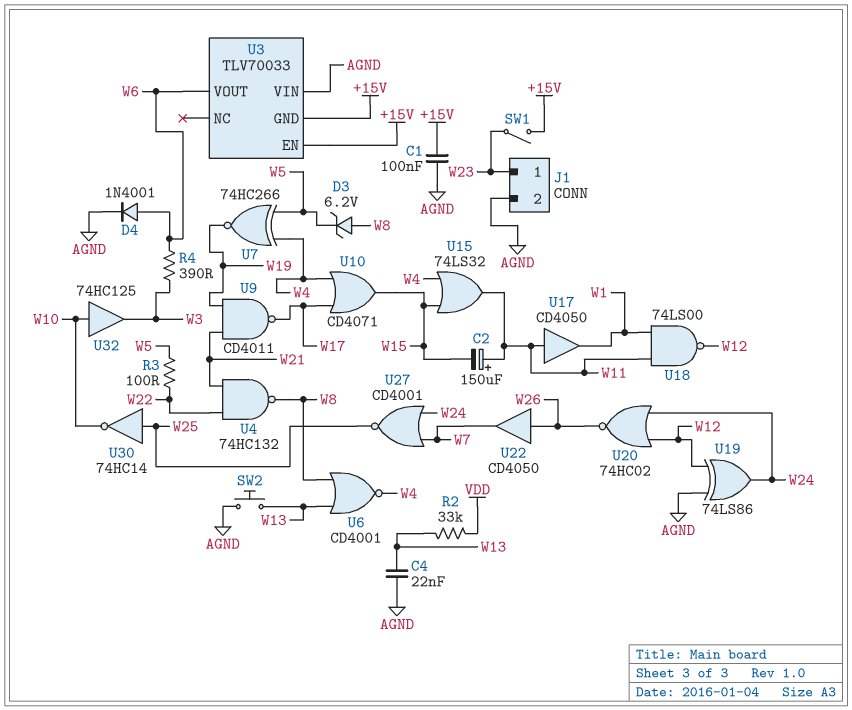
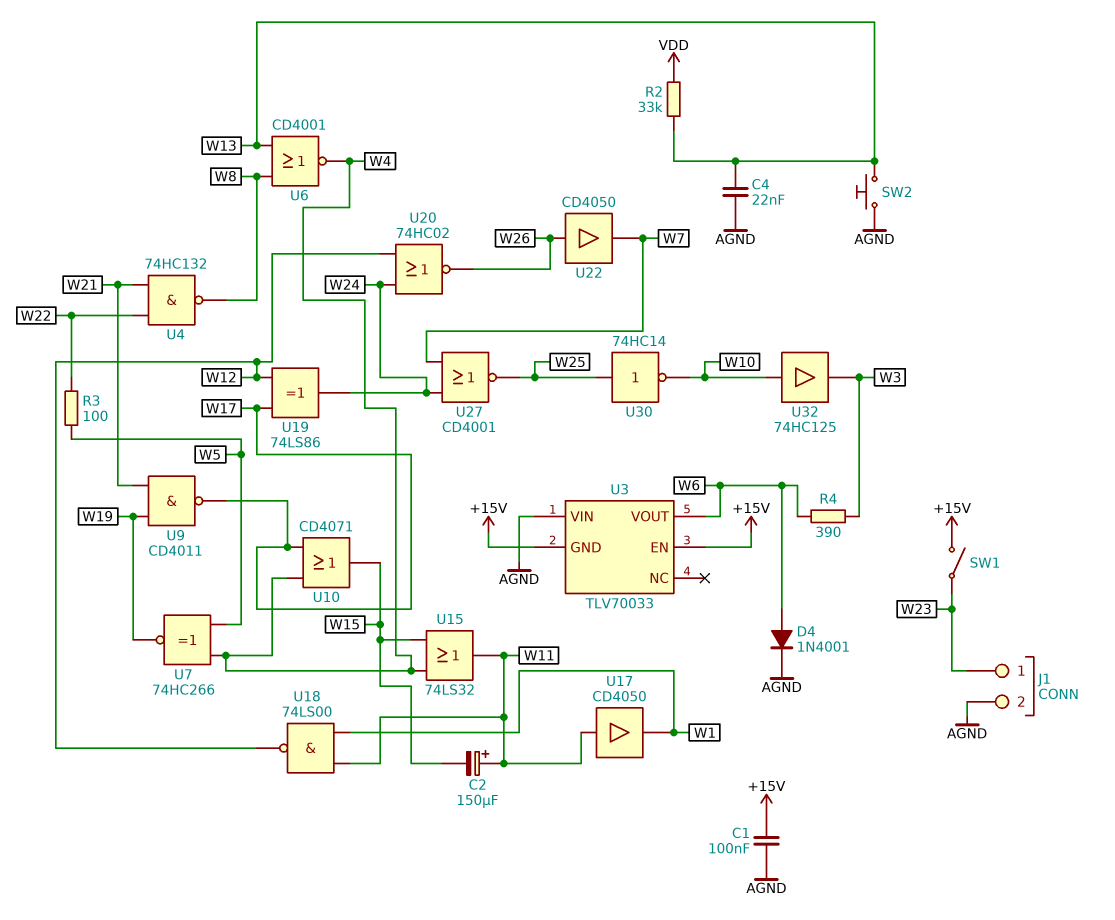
D3: zener 6.2V (A W8, K W5) -> none
U19: XOR 74LS86 (in AGND, in W12, out W24) -> XOR 74LS86 (in W12, in W17, out W24)

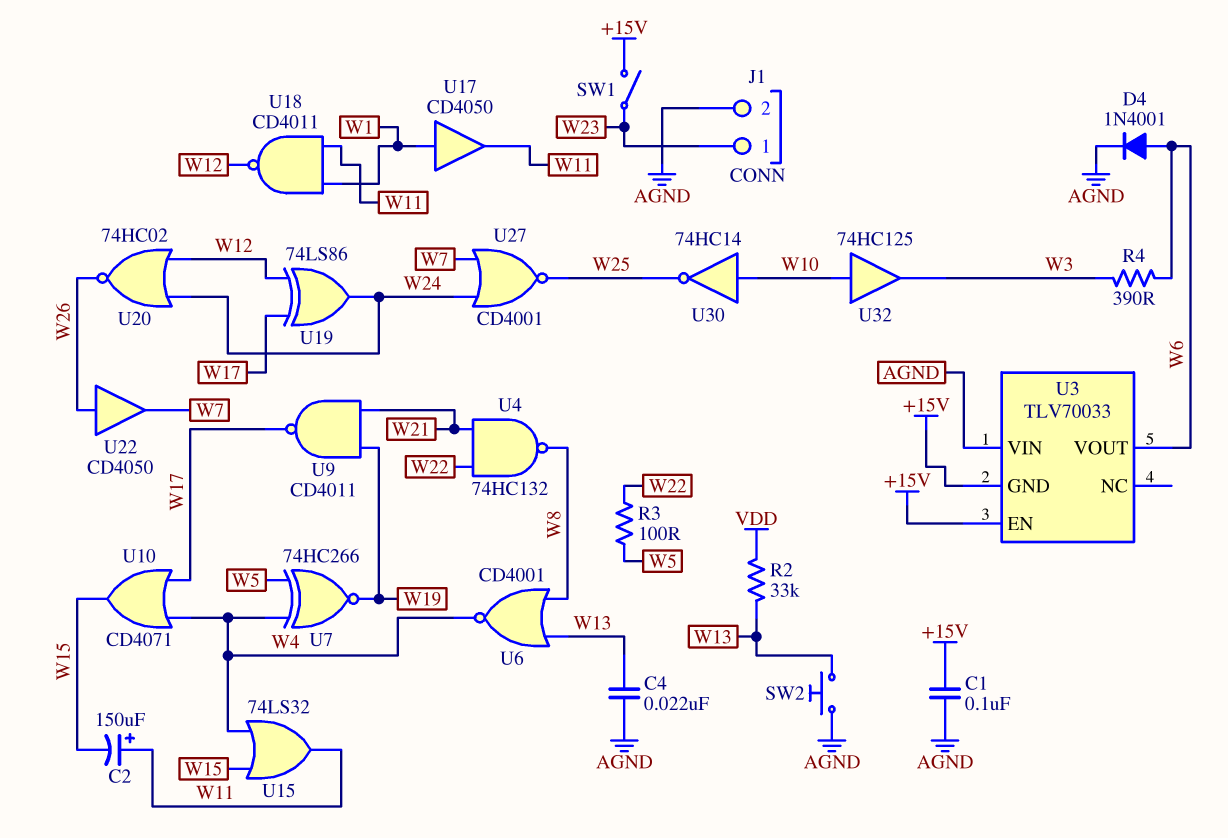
U17: buffer CD4050 (in W11, out W1) -> buffer CD4050 (in W1, out W11)
U18: NAND 74LS00 (in W1, in W11, out W12) -> NAND CD4011 (in W1, in W11, out W12)
U30: NOT 74HC14 (in W25, out W10) -> NOT 74HC14 (in W10, out W25)

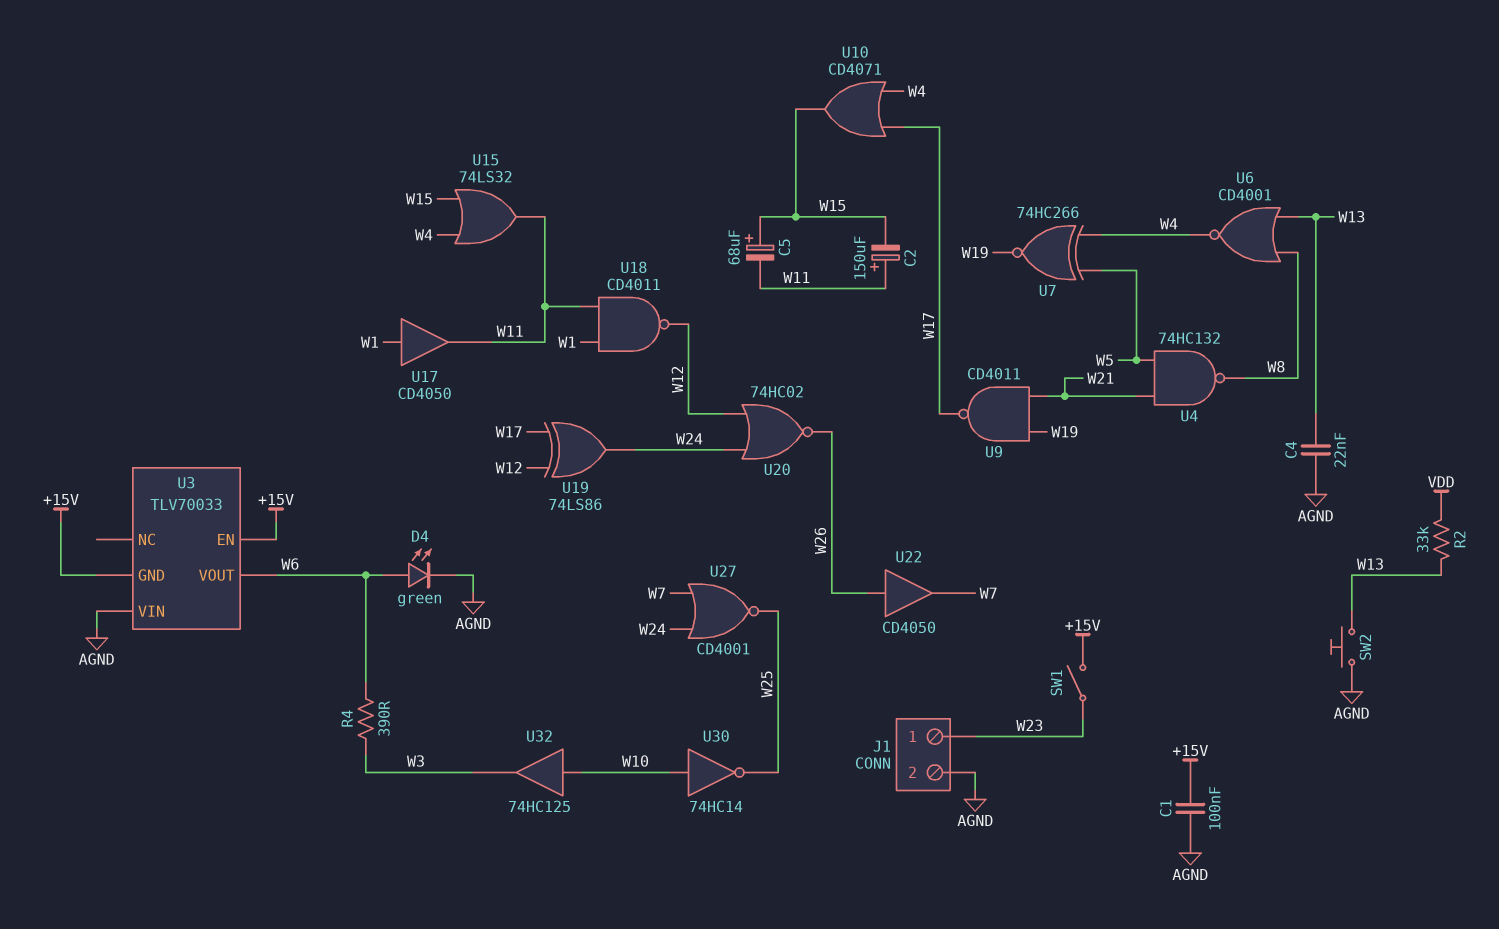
C5: none -> 68uF (plus W15, minus W11)
D4: diode 1N4001 (A W6, K AGND) -> LED green (A W6, K AGND)
R3: 100 (W5, W22) -> none
U4: NAND 74HC132 (in W21, in W22, out W8) -> NAND 74HC132 (in W5, in W21, out W8)

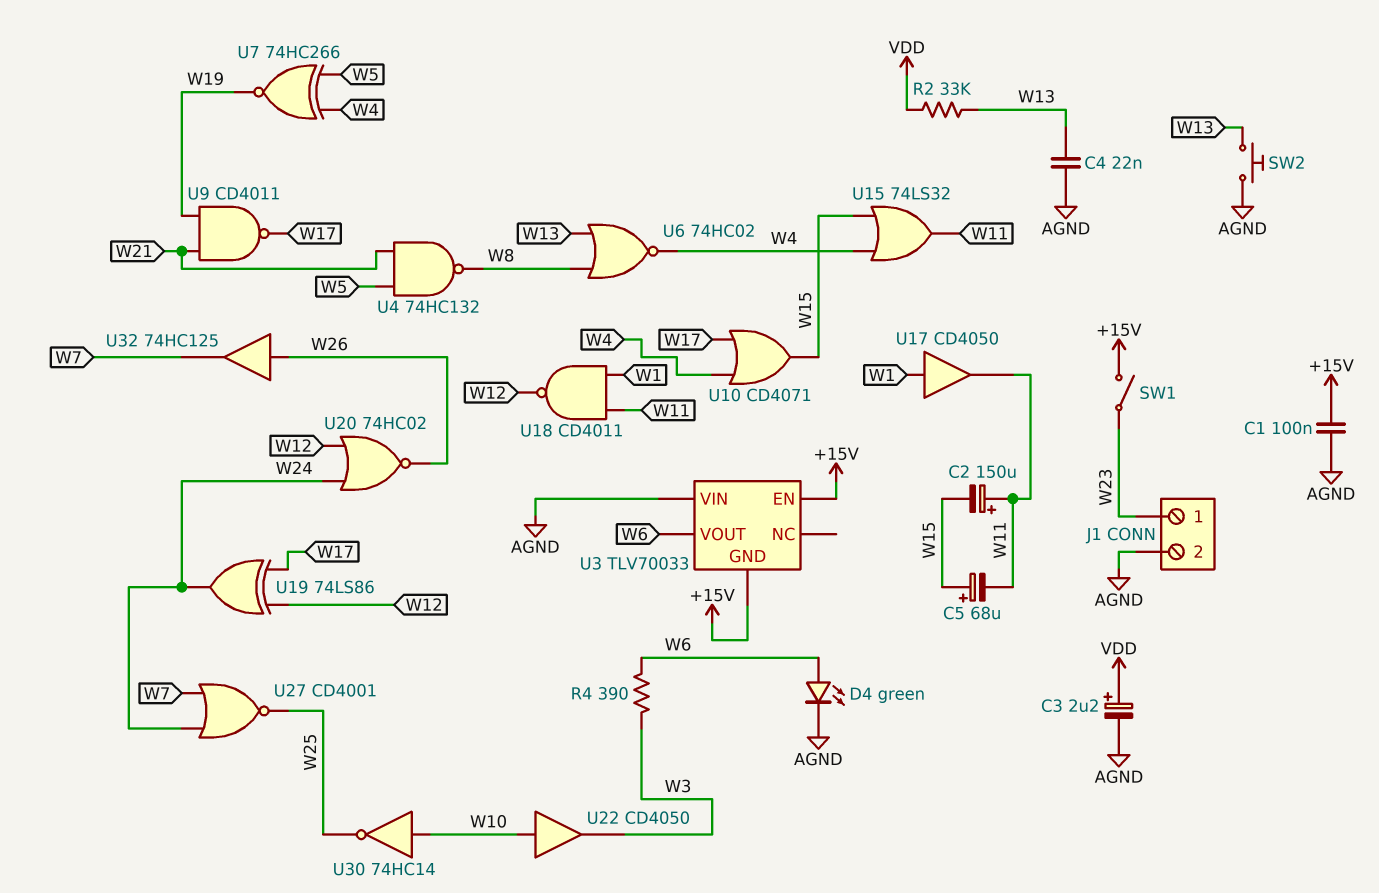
C3: none -> 2.2uF (plus VDD, minus AGND)
U6: NOR CD4001 (in W8, in W13, out W4) -> NOR 74HC02 (in W8, in W13, out W4)
U22: buffer CD4050 (in W26, out W7) -> buffer CD4050 (in W10, out W3)
U32: buffer 74HC125 (in W10, out W3) -> buffer 74HC125 (in W26, out W7)

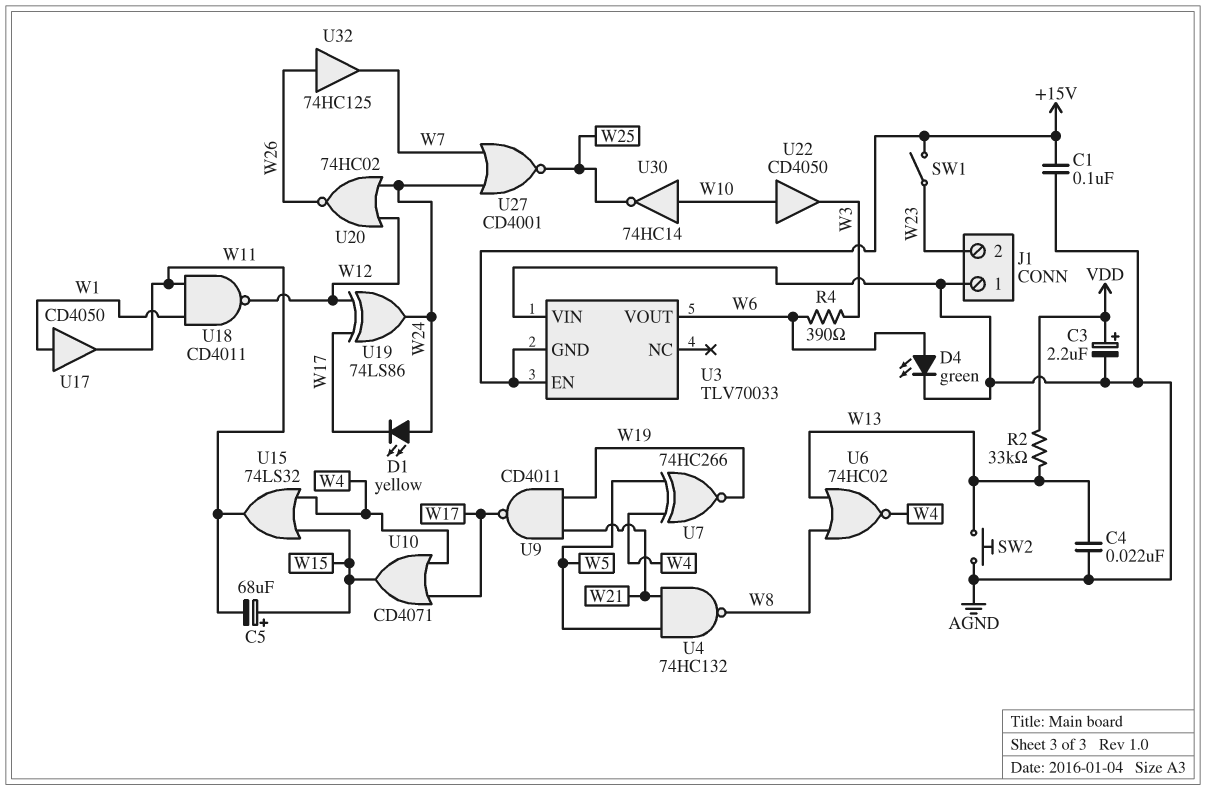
C2: 150uF (plus W11, minus W15) -> none
D1: none -> LED yellow (A W24, K W17)
J1 pin 1: W23 -> AGND
J1 pin 2: AGND -> W23

